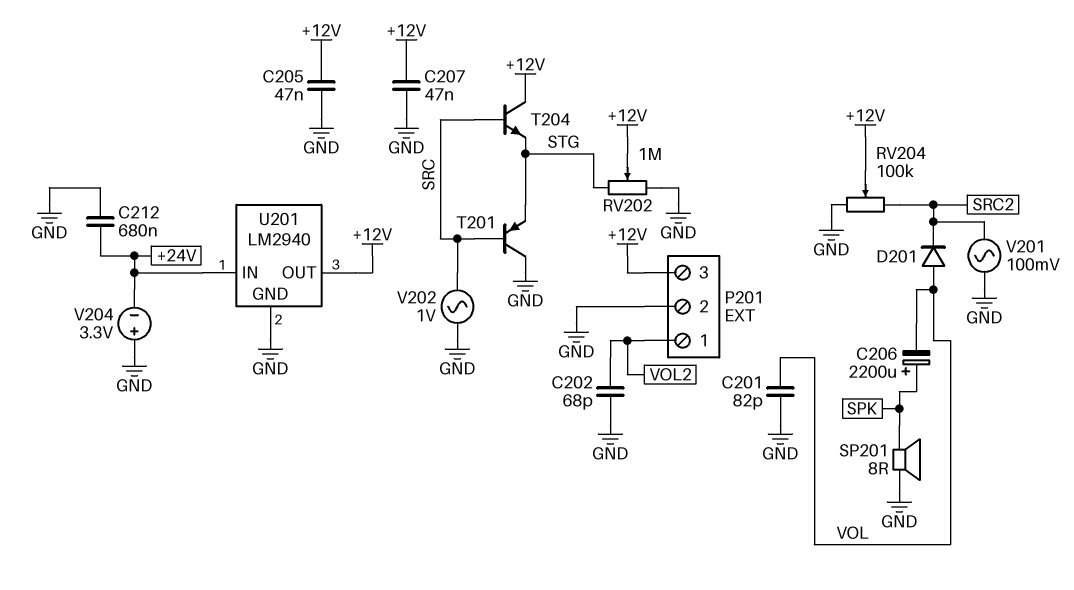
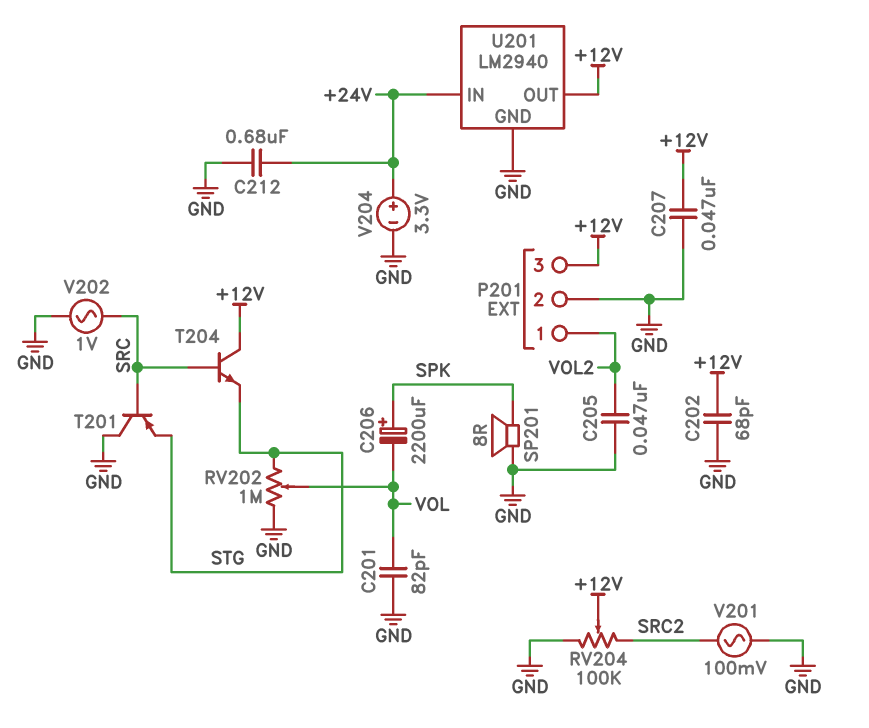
C202: 68pF (GND, VOL2) -> 68pF (+12V, GND)
C205: 47nF (+12V, GND) -> 47nF (GND, VOL2)
D201: diode (A VOL, K SRC2) -> none
RV202: 1M (GND, STG, wiper +12V) -> 1M (GND, STG, wiper VOL)
V204: 3.3V (plus GND, minus +24V) -> 3.3V (plus +24V, minus GND)

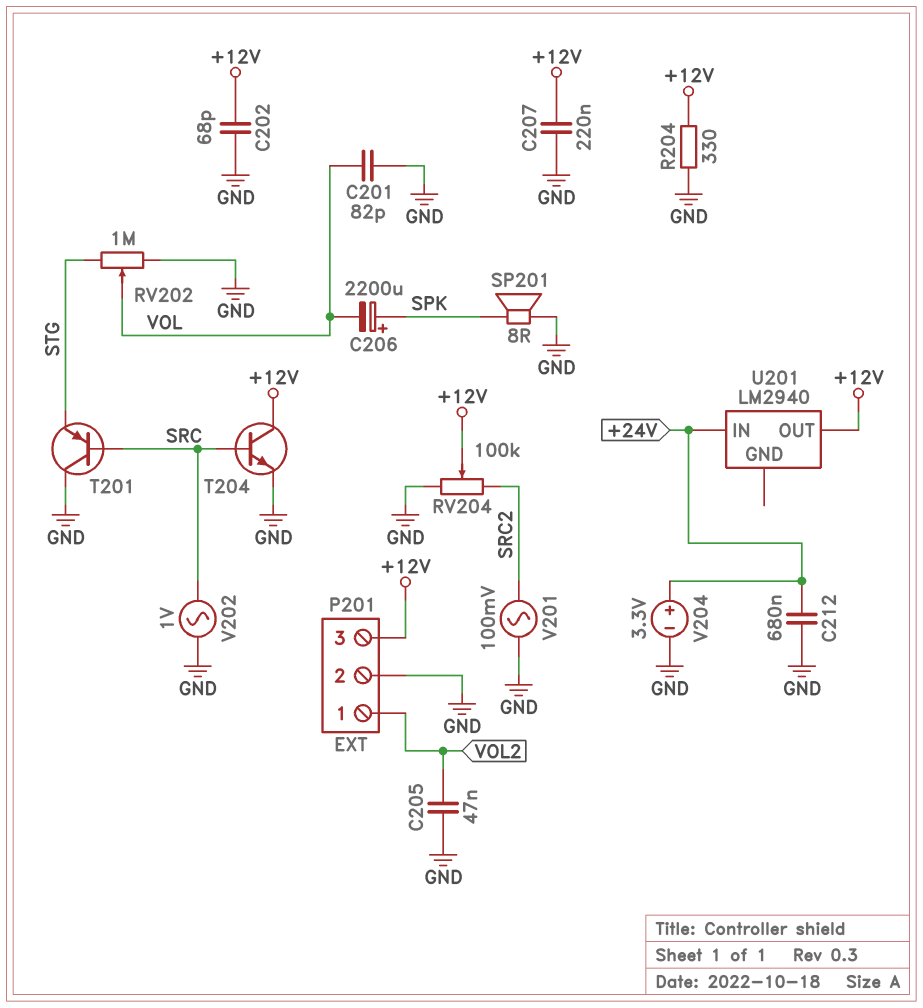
C207: 47nF (+12V, GND) -> 220nF (+12V, GND)
R204: none -> 330 (+12V, GND)
T204: NPN (B SRC, C +12V, E STG) -> NPN (B SRC, C +12V, E GND)
U201 pin GND: GND -> none

